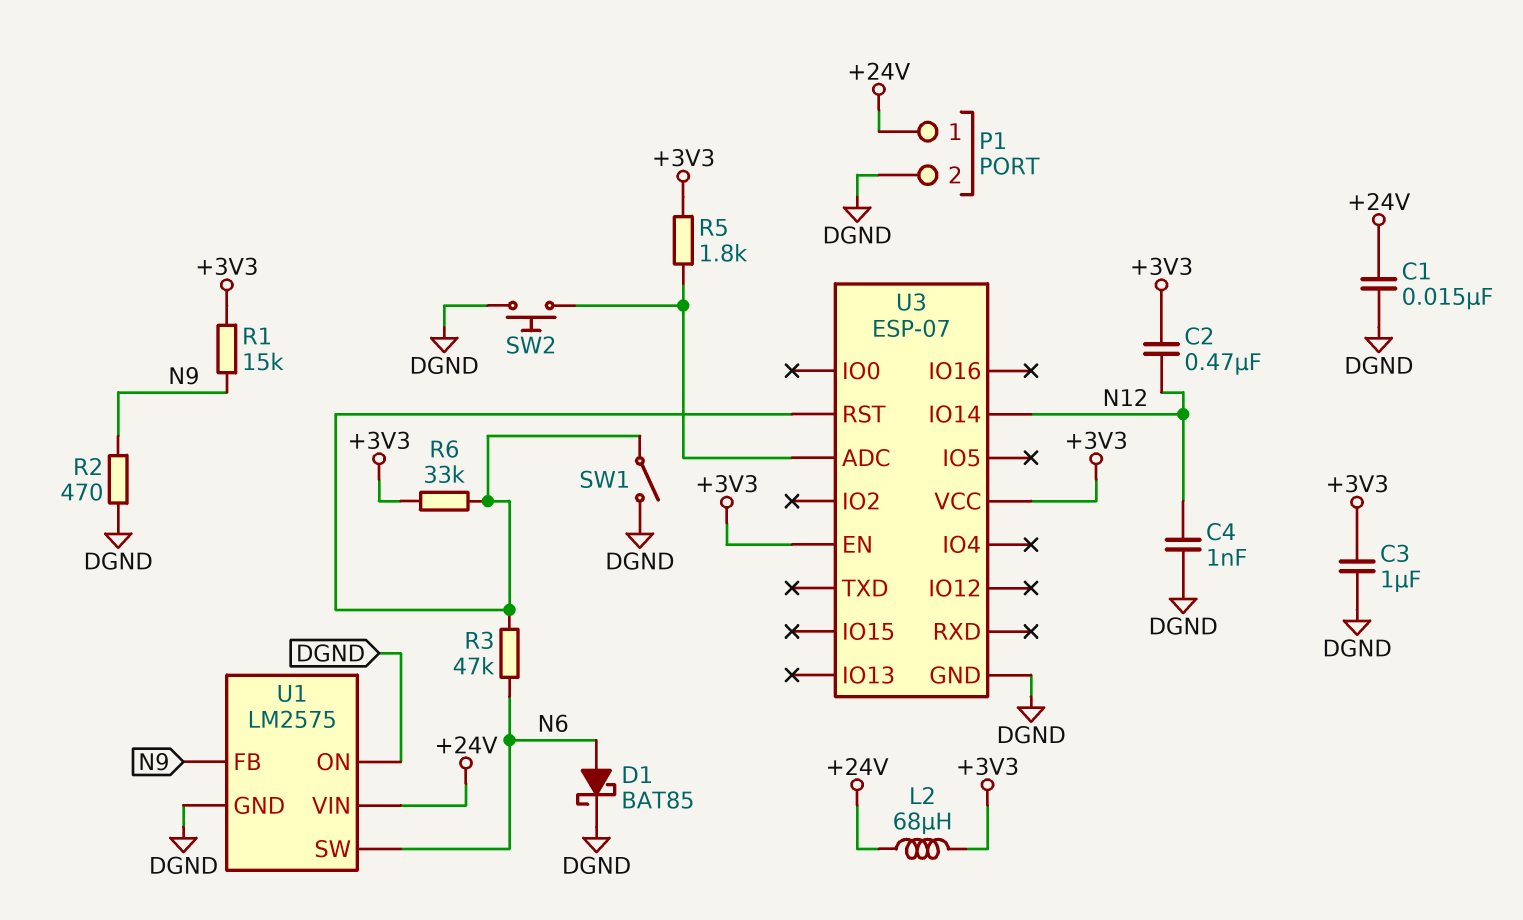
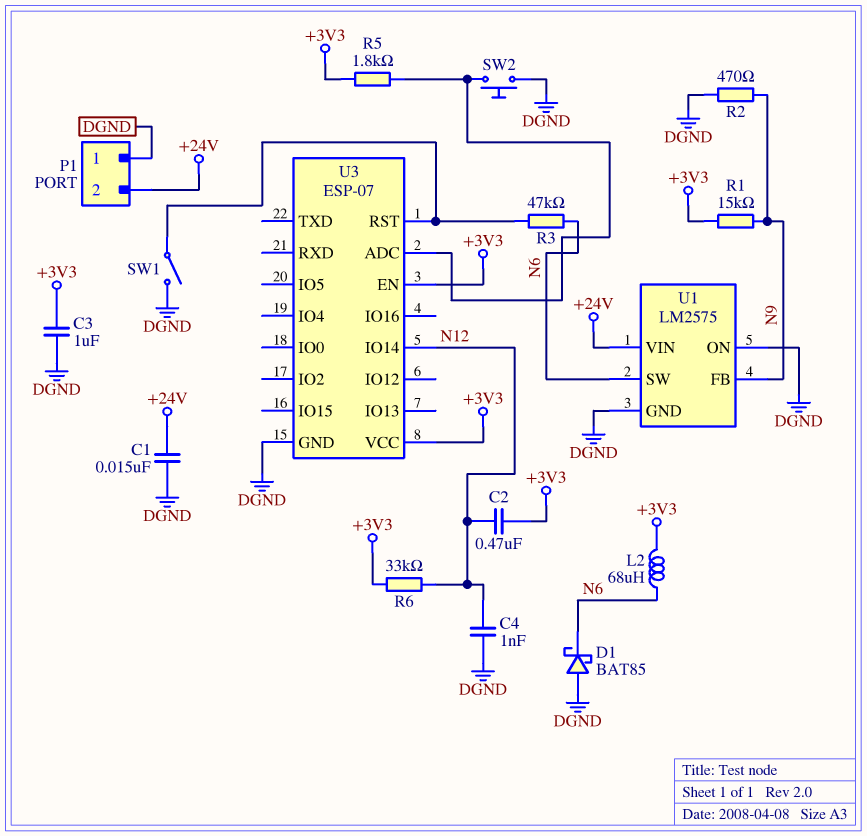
D1: schottky BAT85 (A N6, K DGND) -> schottky BAT85 (A DGND, K N6)
L2: 68uH (+3V3, +24V) -> 68uH (+3V3, N6)
P1 pin 1: +24V -> DGND
P1 pin 2: DGND -> +24V
R6: 33k (+3V3, U3/RST) -> 33k (+3V3, N12)

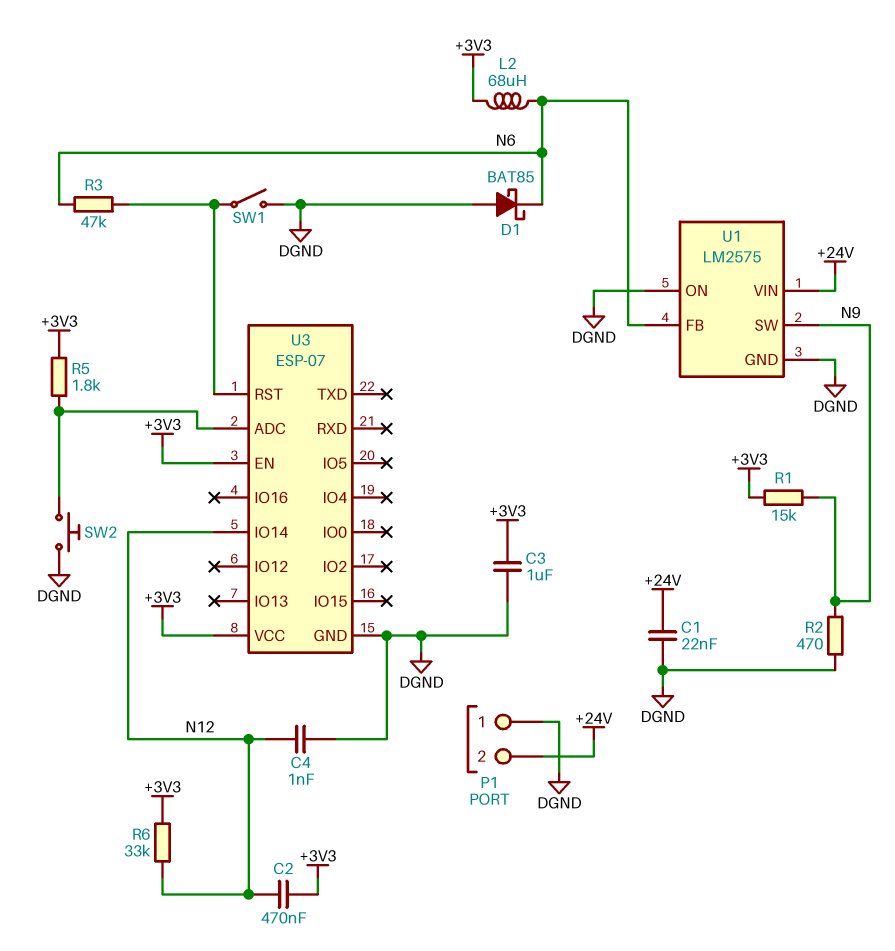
C1: 15nF (+24V, DGND) -> 22nF (+24V, DGND)
U1 pin FB: N9 -> N6
U1 pin SW: N6 -> N9

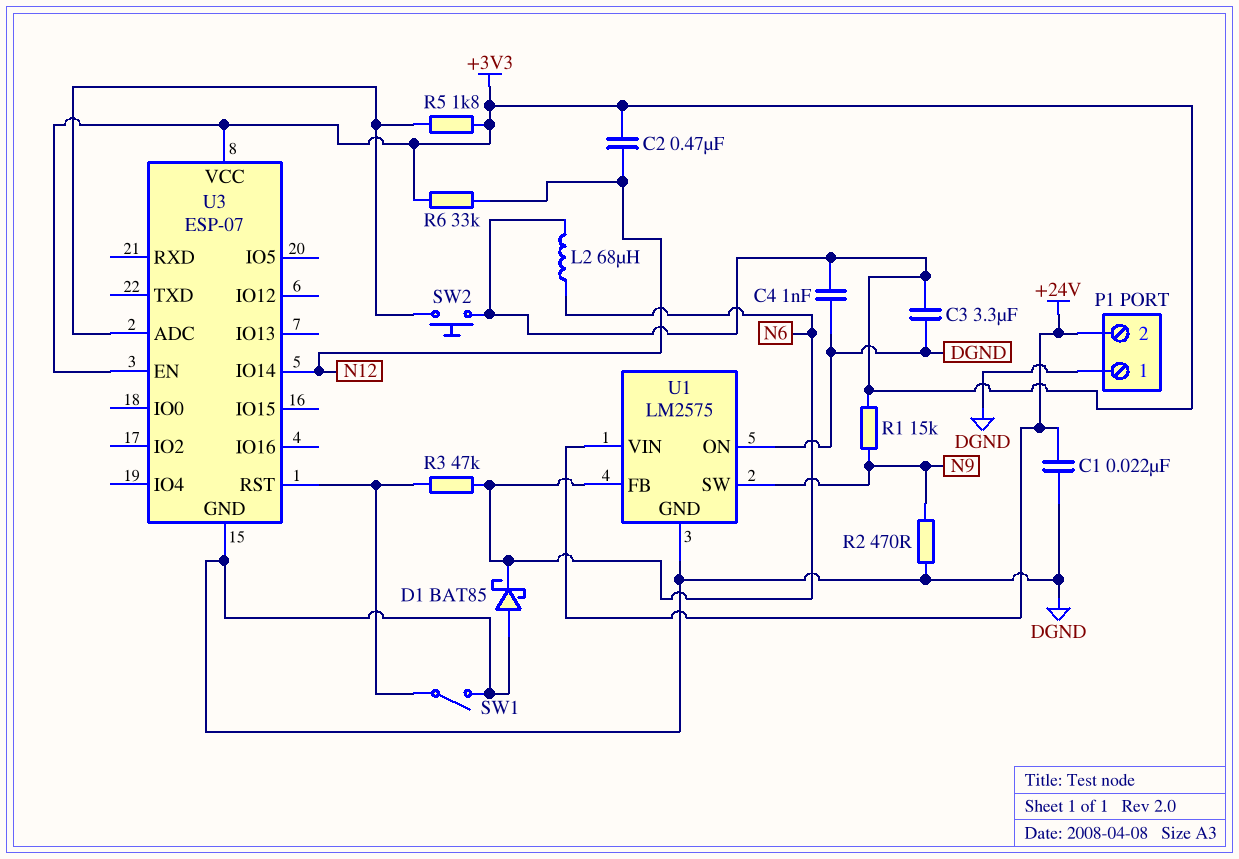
C3: 1uF (+3V3, DGND) -> 3.3uF (+3V3, DGND)
C4: 1nF (DGND, N12) -> 1nF (+3V3, DGND)
SW2: button (DGND, U3/ADC) -> button (+3V3, U3/ADC)

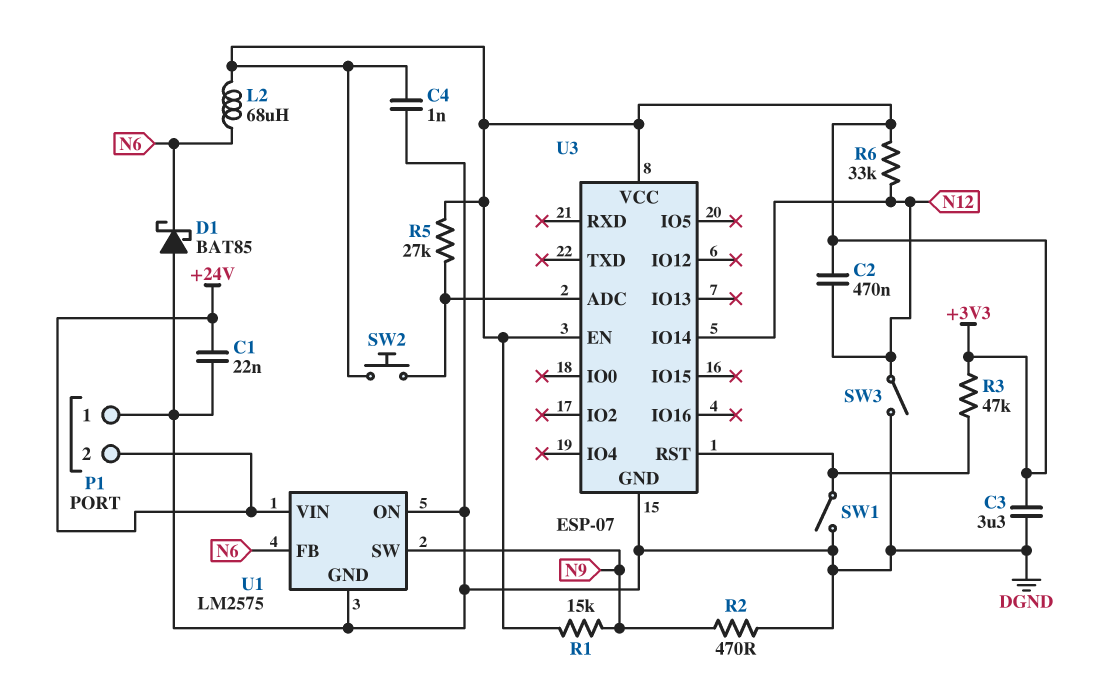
R3: 47k (N6, U3/RST) -> 47k (+3V3, U3/RST)
R5: 1.8k (+3V3, U3/ADC) -> 27k (+3V3, U3/ADC)
SW3: none -> switch (DGND, N12)

